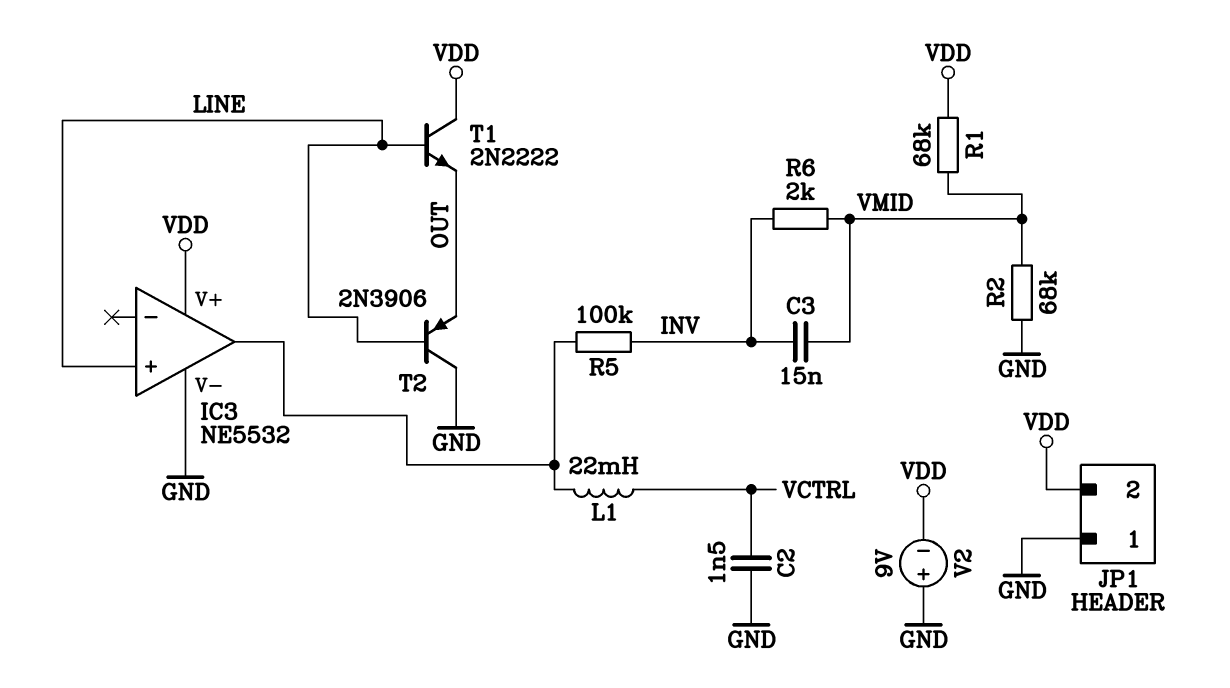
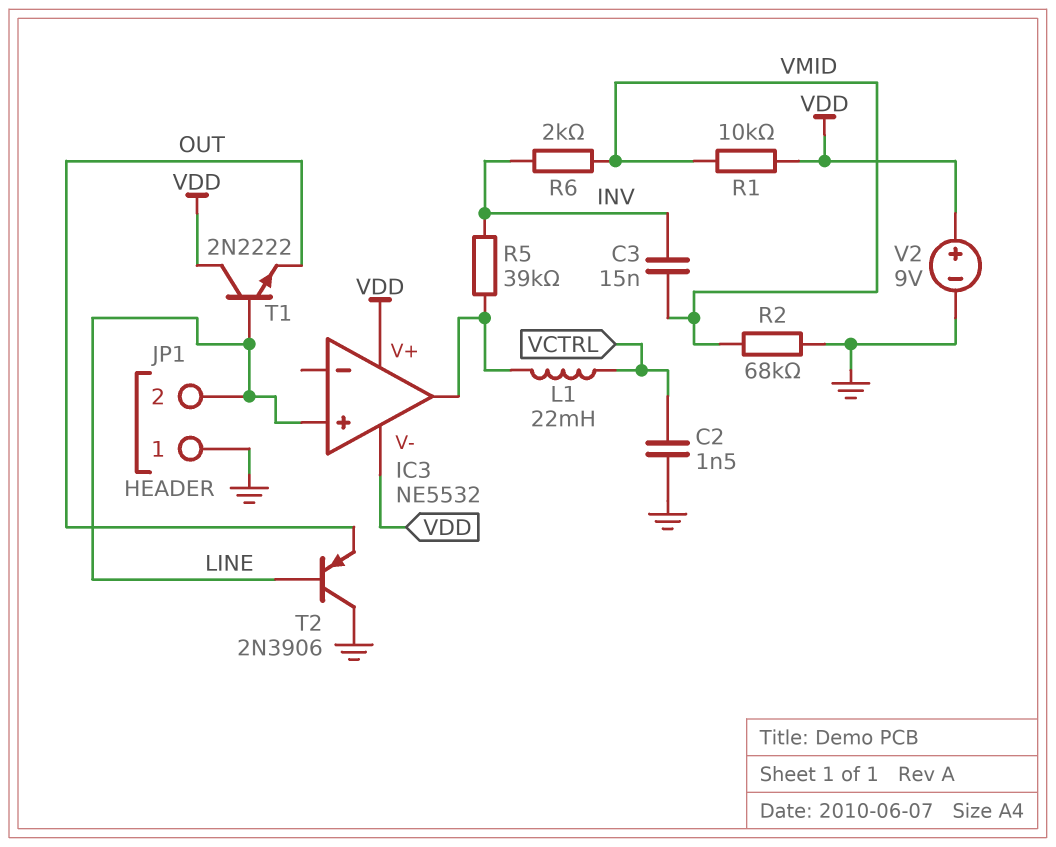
IC3 pin V-: GND -> VDD
JP1 pin 2: VDD -> LINE
R1: 68k (VDD, VMID) -> 10k (VDD, VMID)
R5: 100k (IC3/out, INV) -> 39k (IC3/out, INV)
V2: 9V (plus GND, minus VDD) -> 9V (plus VDD, minus GND)

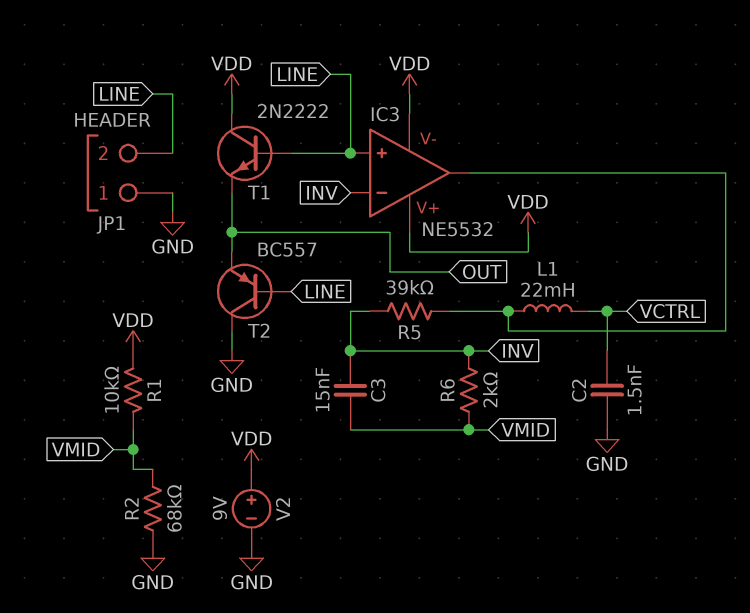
IC3 pin in-: none -> INV
T2: PNP 2N3906 (B LINE, C GND, E OUT) -> PNP BC557 (B LINE, C GND, E OUT)

